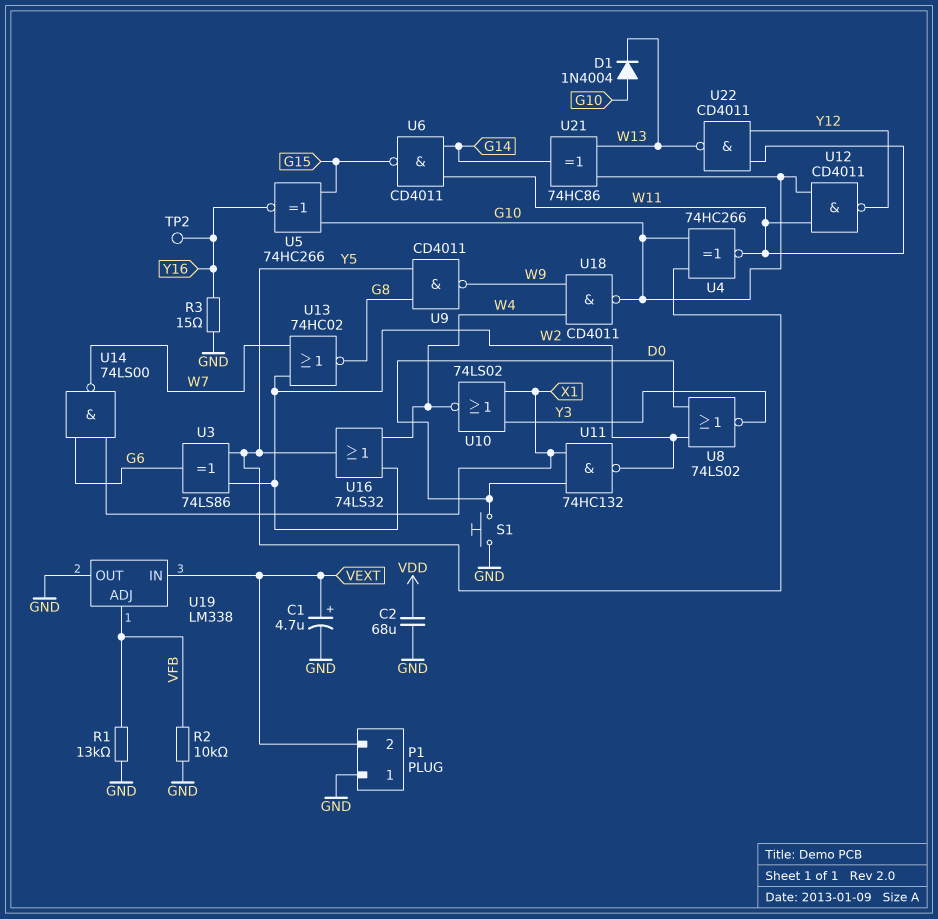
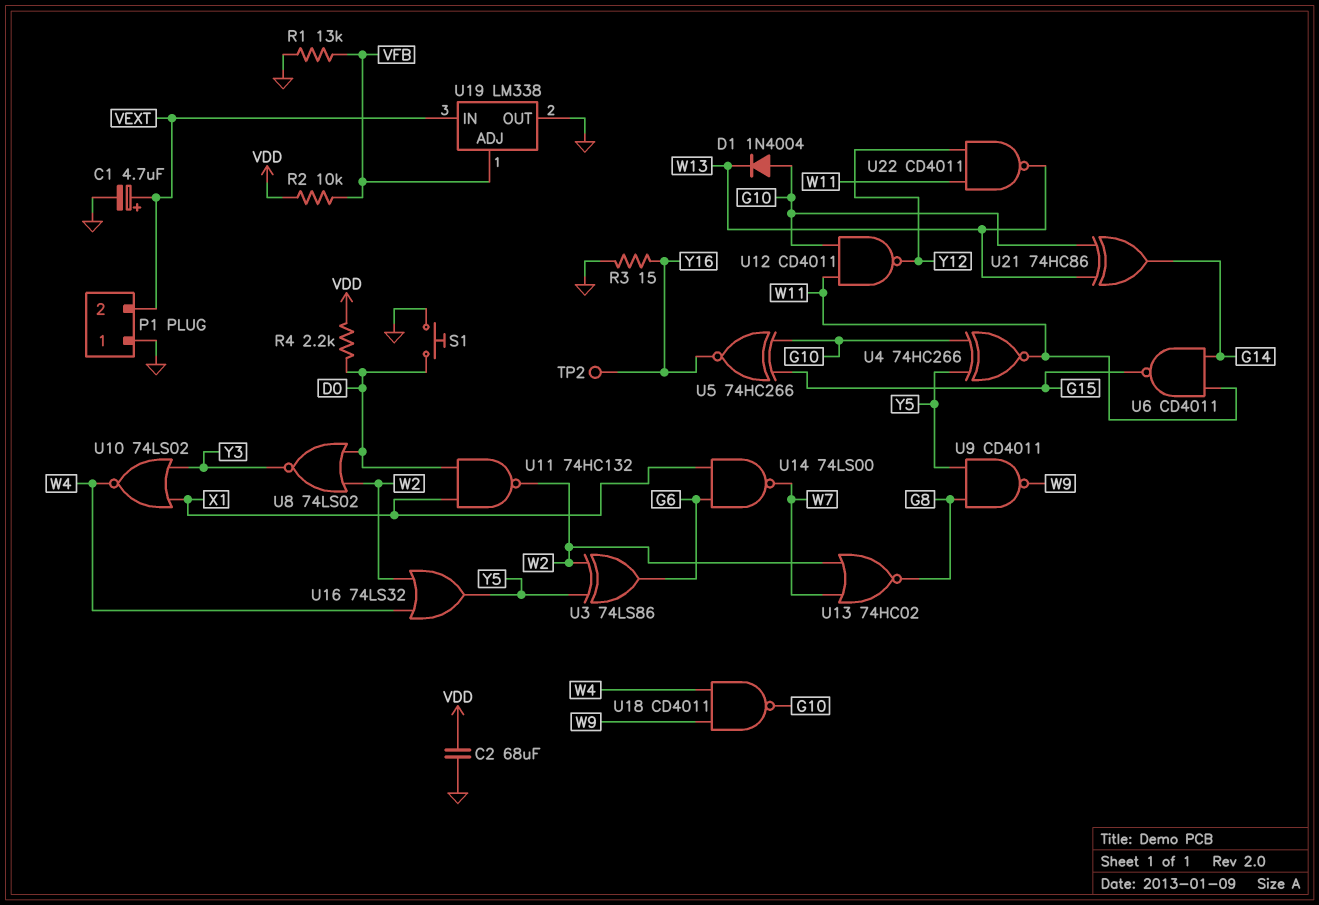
R2: 10k (GND, VFB) -> 10k (VDD, VFB)
R4: none -> 2.2k (D0, VDD)

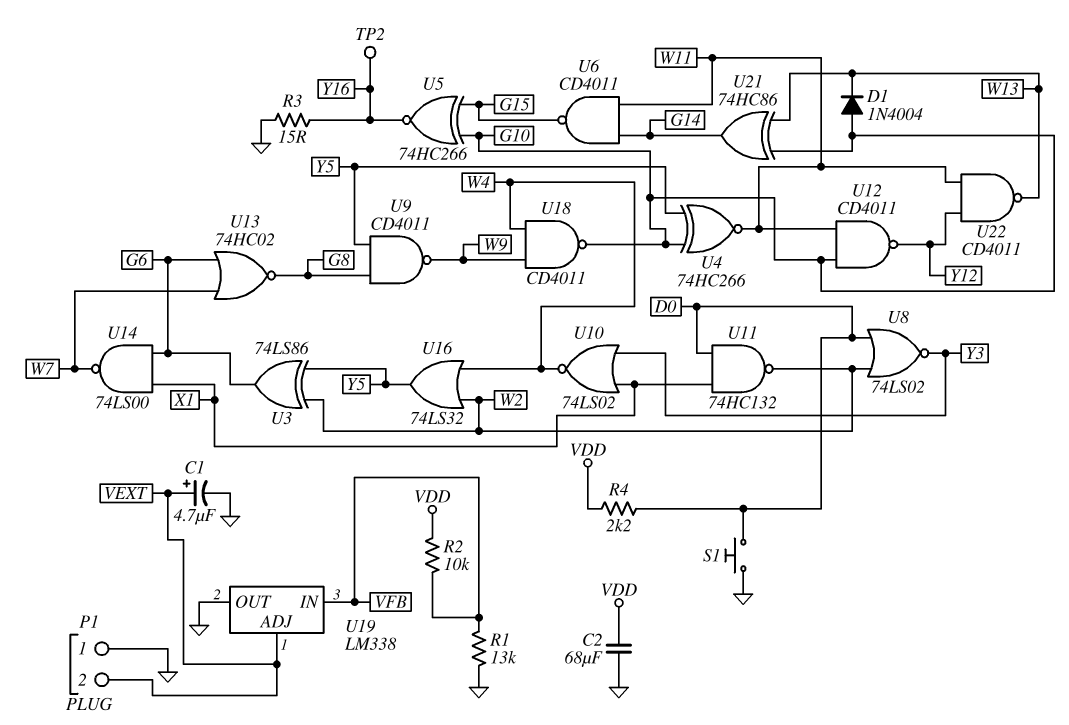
U13: NOR 74HC02 (in W2, in W7, out G8) -> NOR 74HC02 (in G6, in W7, out G8)
U19 pin ADJ: VFB -> VEXT
U19 pin IN: VEXT -> VFB

